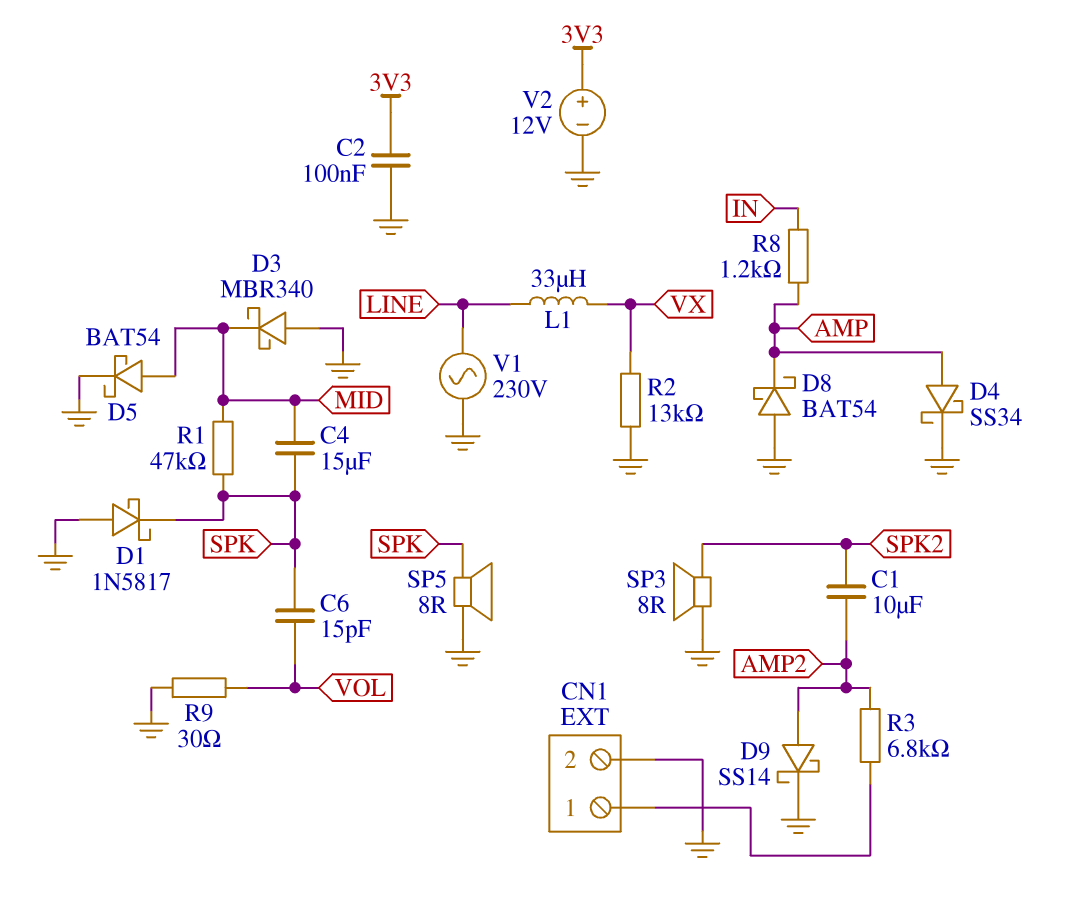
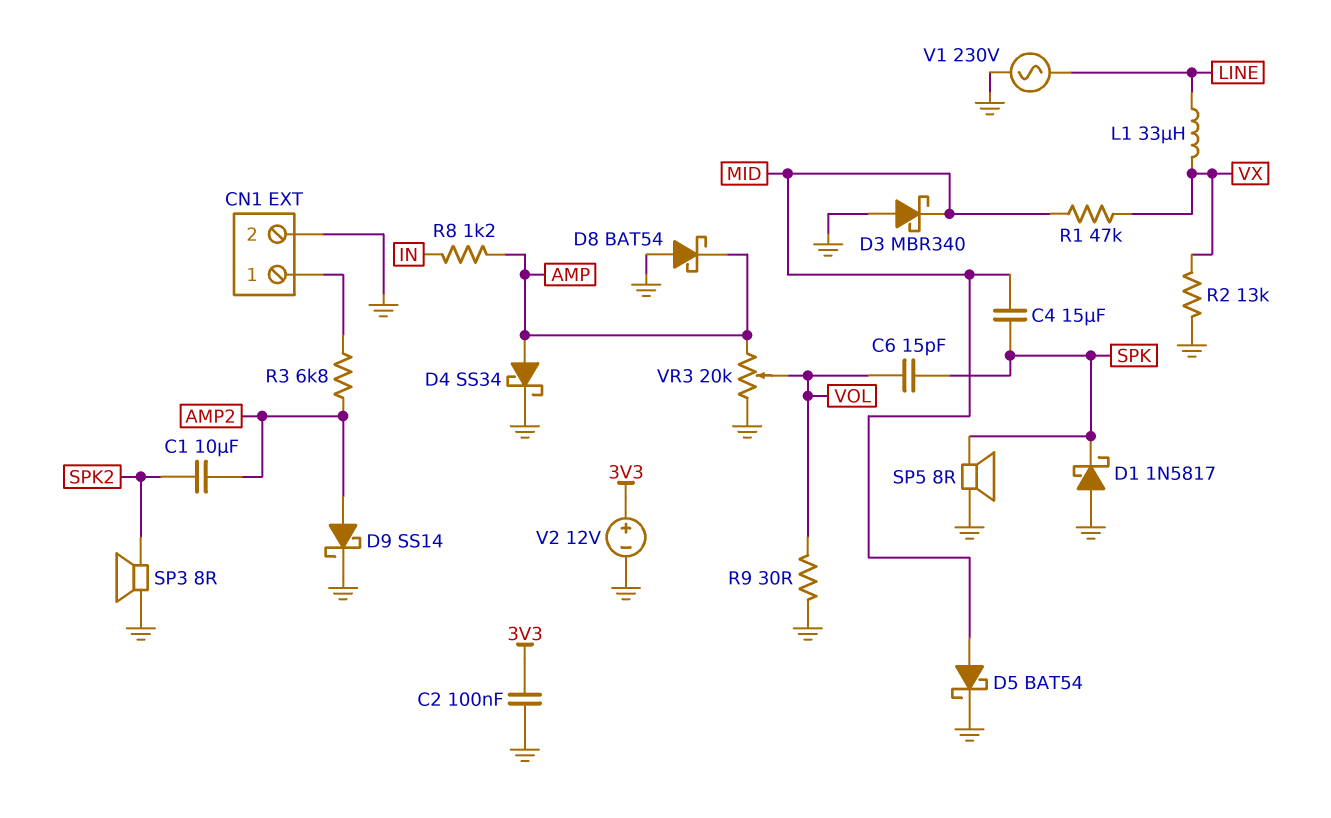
R1: 47k (MID, SPK) -> 47k (MID, VX)
VR3: none -> 20k (AMP, GND, wiper VOL)

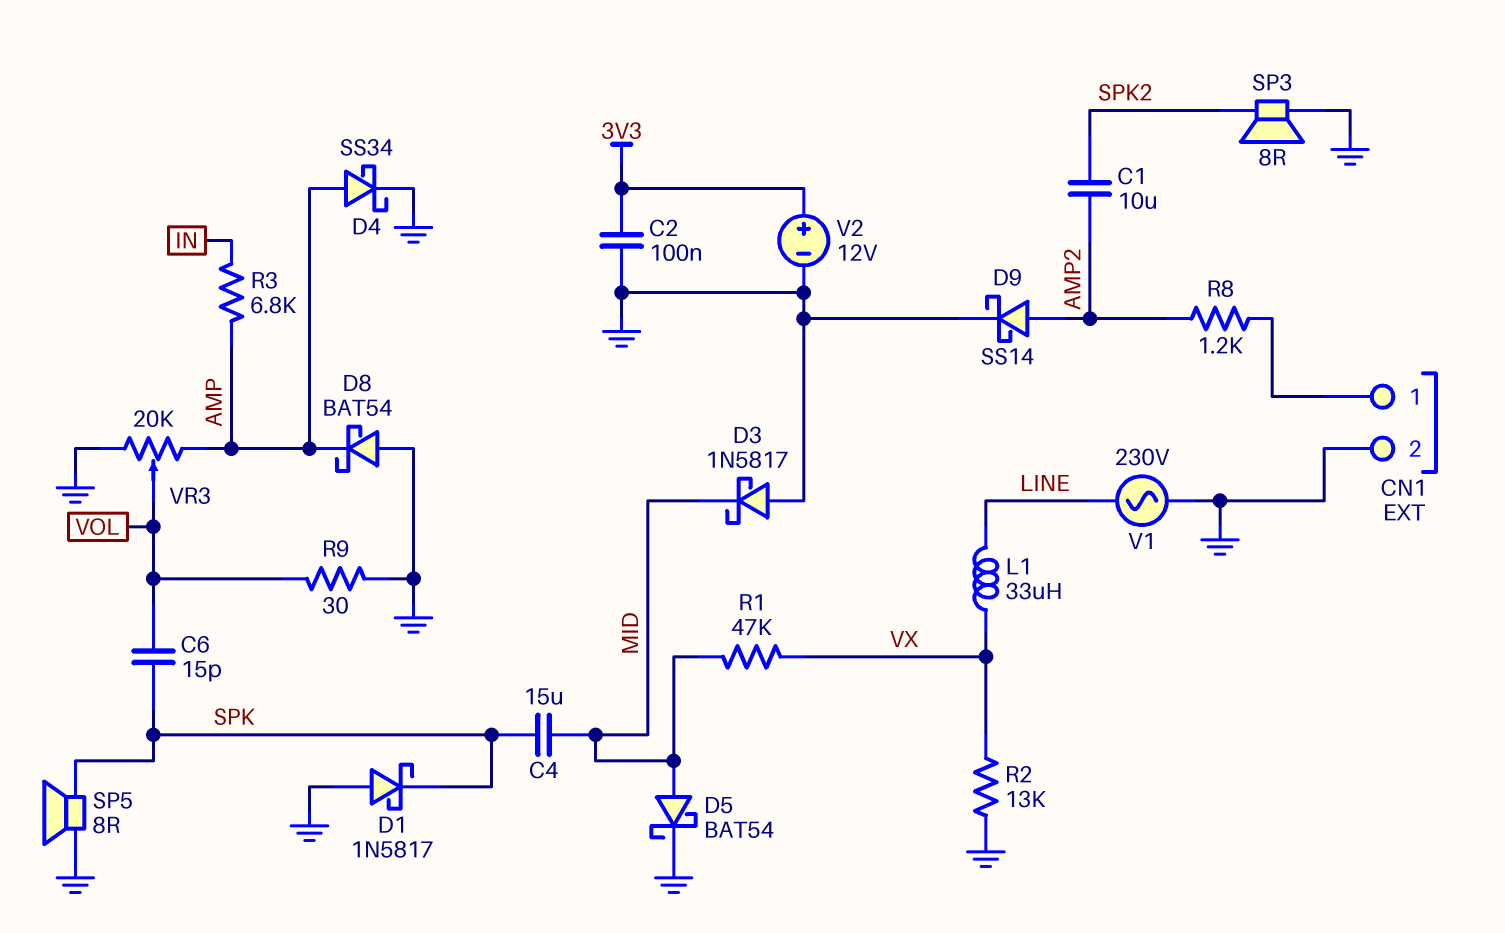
D3: schottky MBR340 (A GND, K MID) -> schottky 1N5817 (A GND, K MID)
R3: 6.8k (AMP2, CN1/1) -> 6.8k (AMP, IN)
R8: 1.2k (AMP, IN) -> 1.2k (AMP2, CN1/1)

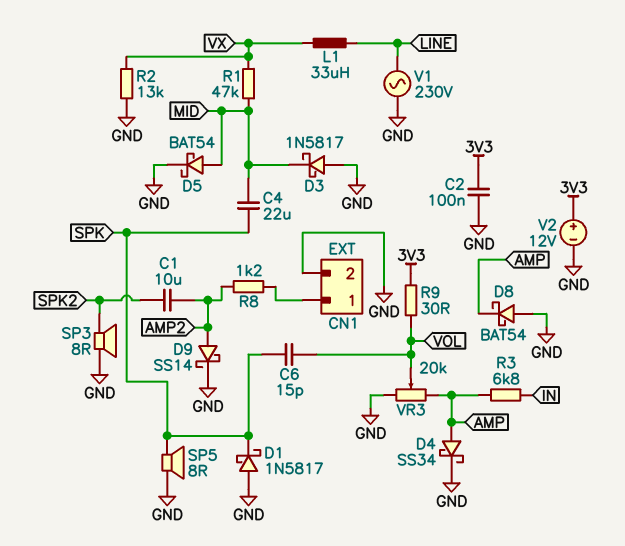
C4: 15uF (MID, SPK) -> 22uF (MID, SPK)
R9: 30 (GND, VOL) -> 30 (3V3, VOL)

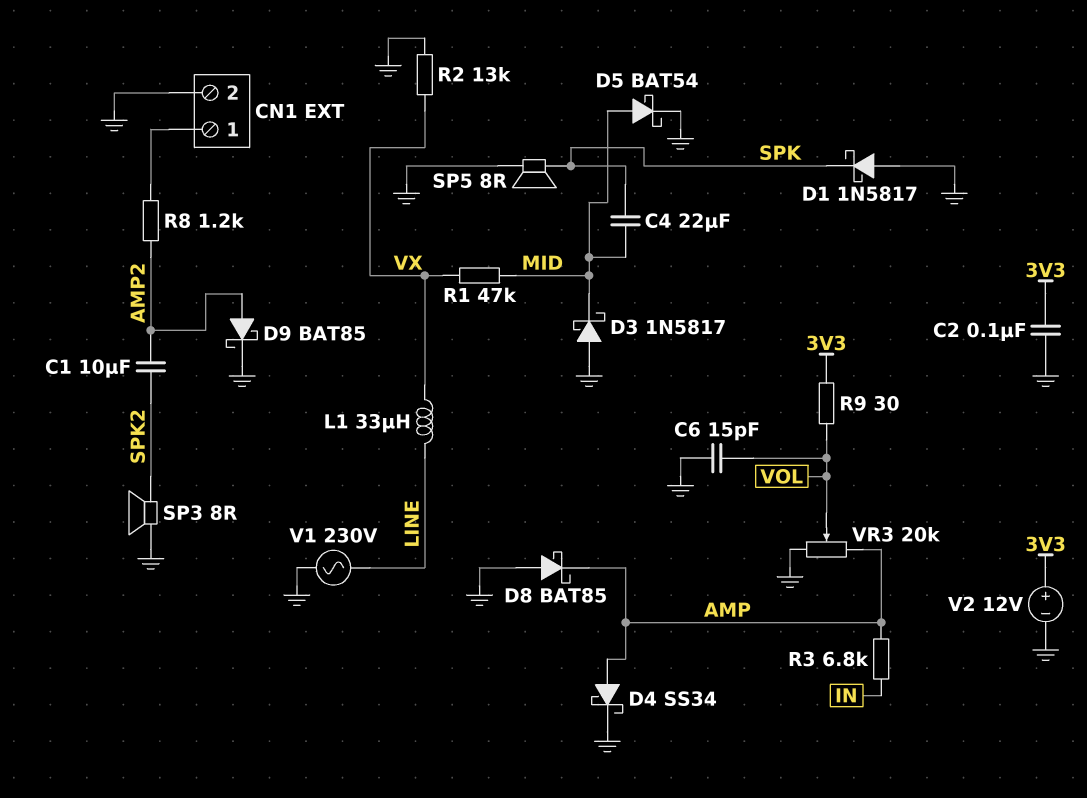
C6: 15pF (SPK, VOL) -> 15pF (GND, VOL)
D8: schottky BAT54 (A GND, K AMP) -> schottky BAT85 (A GND, K AMP)
D9: schottky SS14 (A AMP2, K GND) -> schottky BAT85 (A AMP2, K GND)

